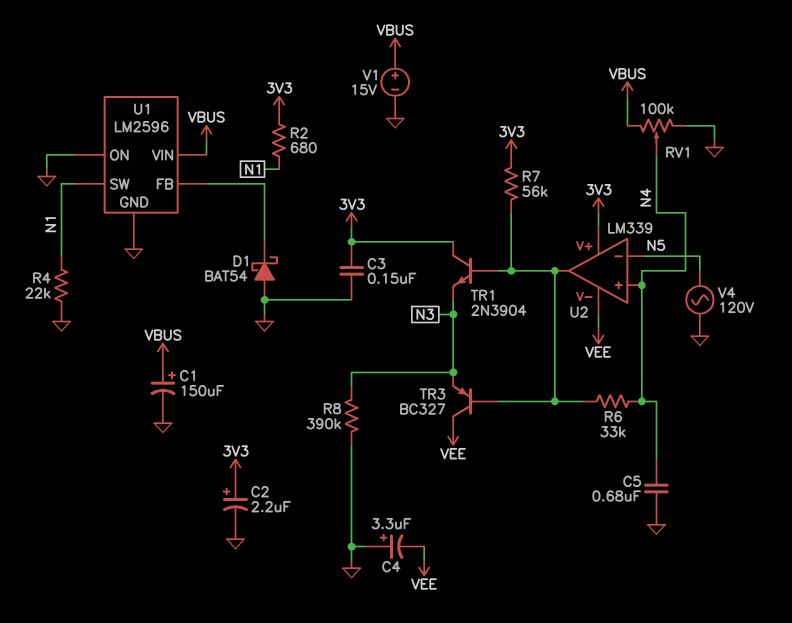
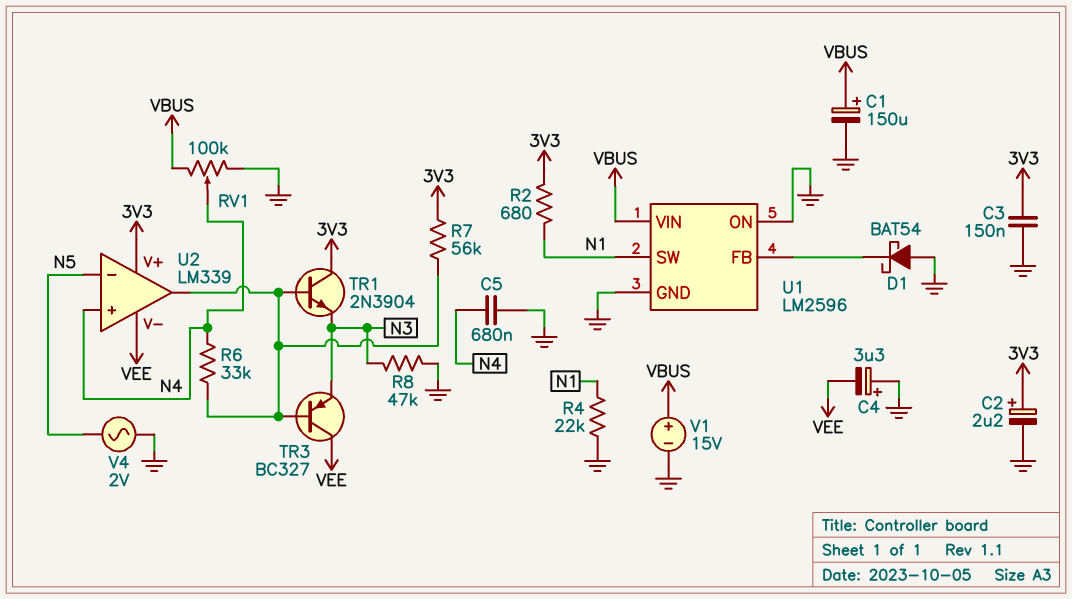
R8: 390k (GND, N3) -> 47k (GND, N3)
V4: AC 120V (GND, N5) -> AC 2V (GND, N5)

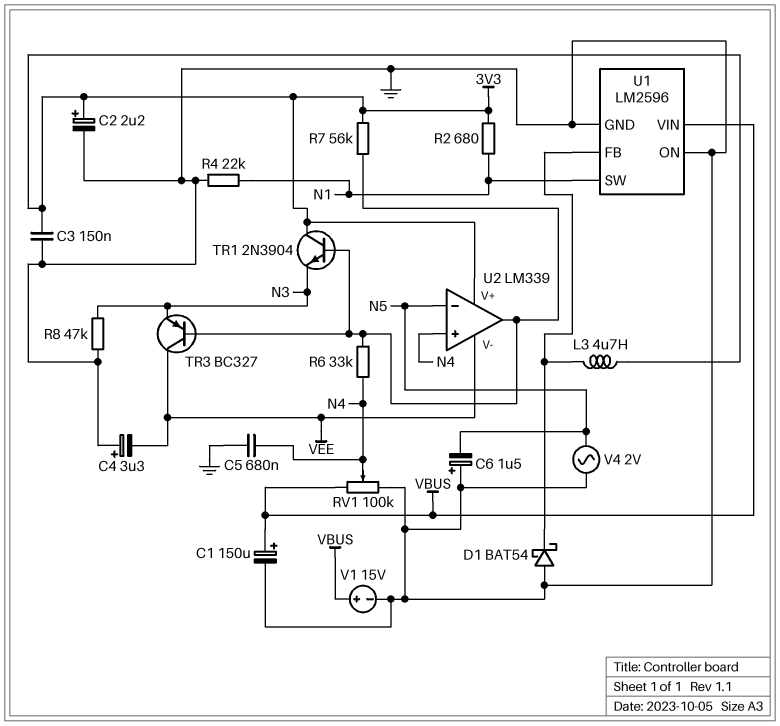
C6: none -> 1.5uF (plus GND, minus N5)
L3: none -> 4.7uH (3V3, U1/FB)

